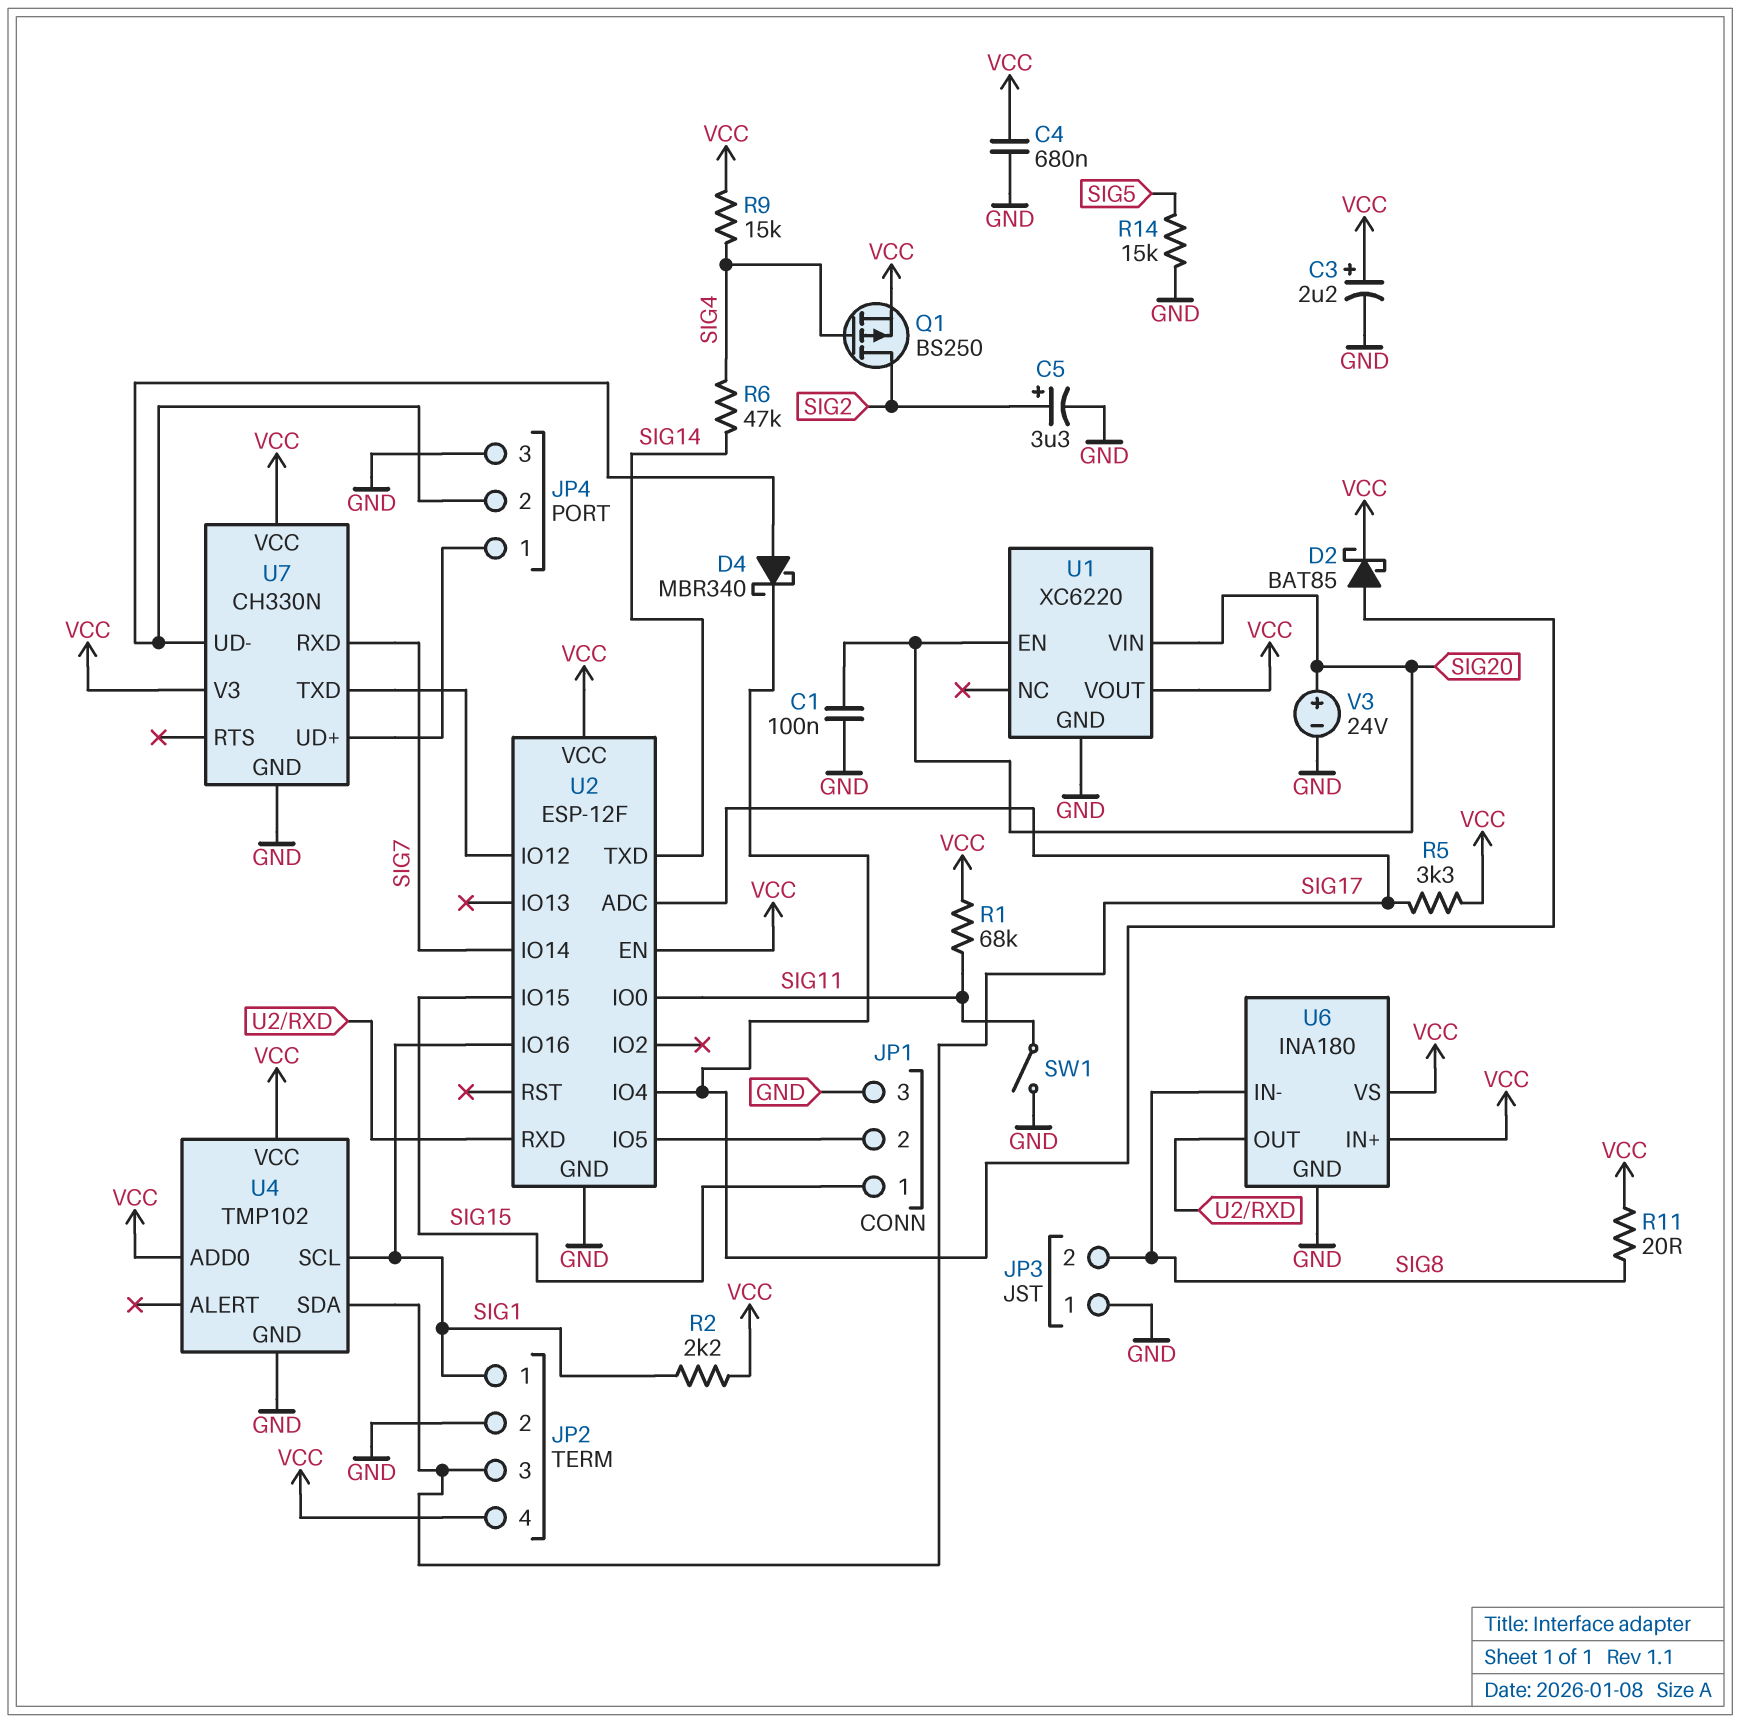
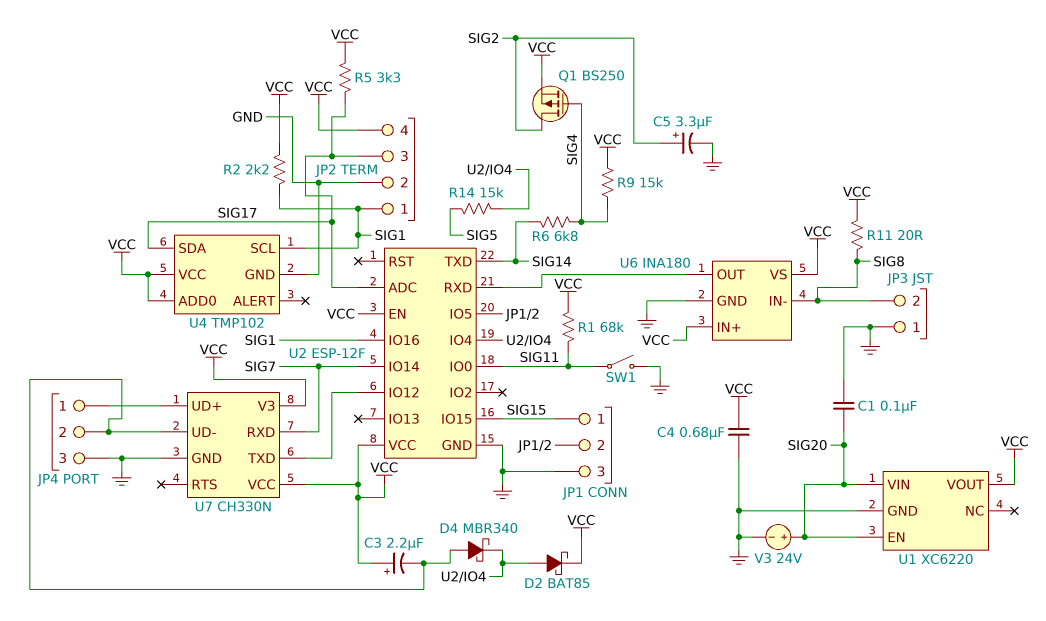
C3: 2.2uF (plus VCC, minus GND) -> 2.2uF (plus VCC, minus JP4/2)
R6: 47k (SIG4, SIG14) -> 6.8k (SIG4, SIG14)
R14: 15k (GND, SIG5) -> 15k (SIG5, U2/IO4)

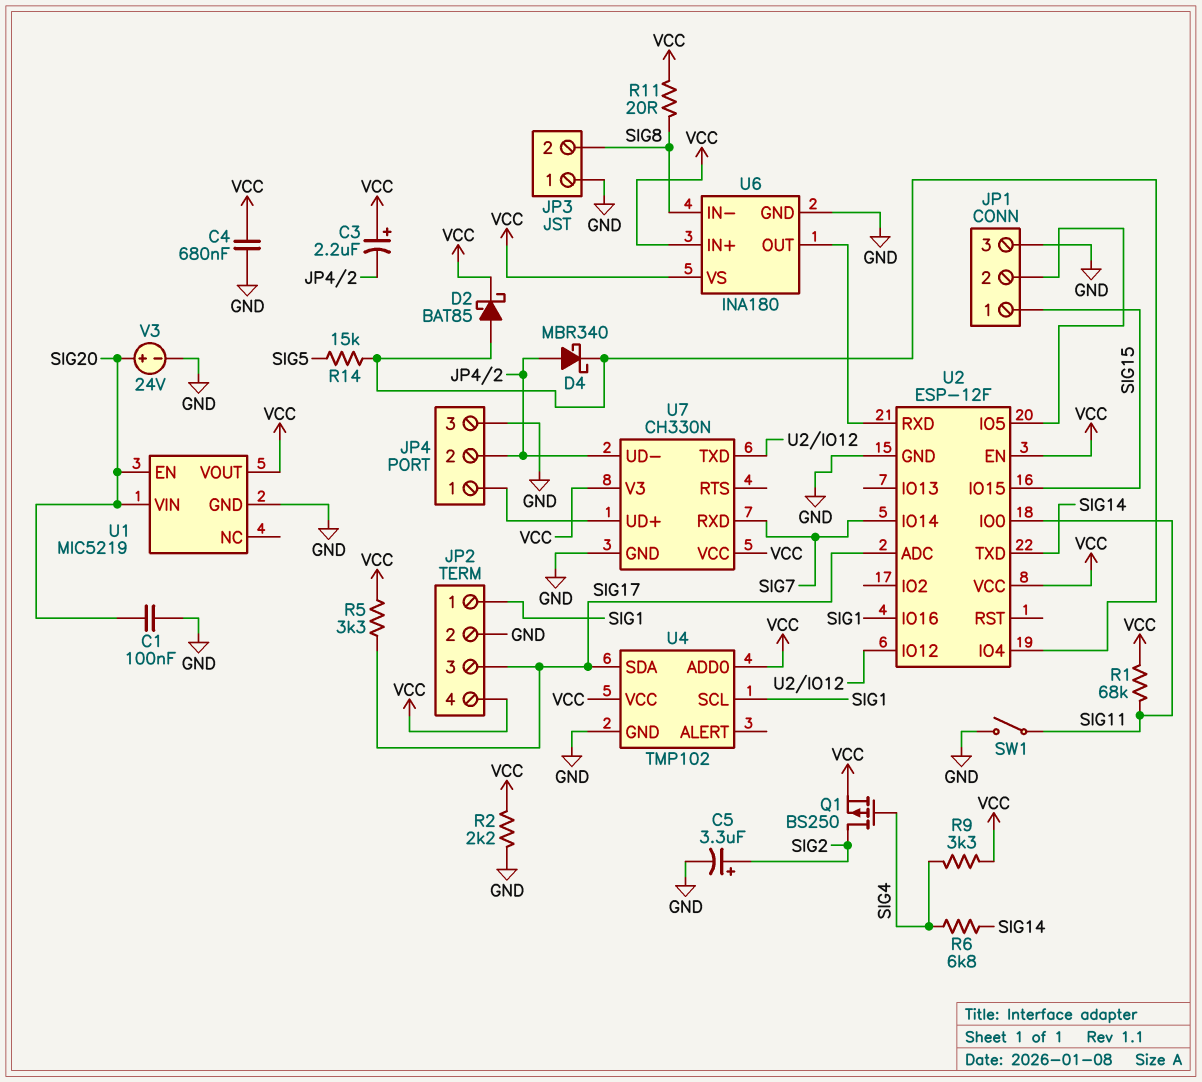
R2: 2.2k (SIG1, VCC) -> 2.2k (GND, VCC)
R9: 15k (SIG4, VCC) -> 3.3k (SIG4, VCC)
U1: XC6220 -> MIC5219

